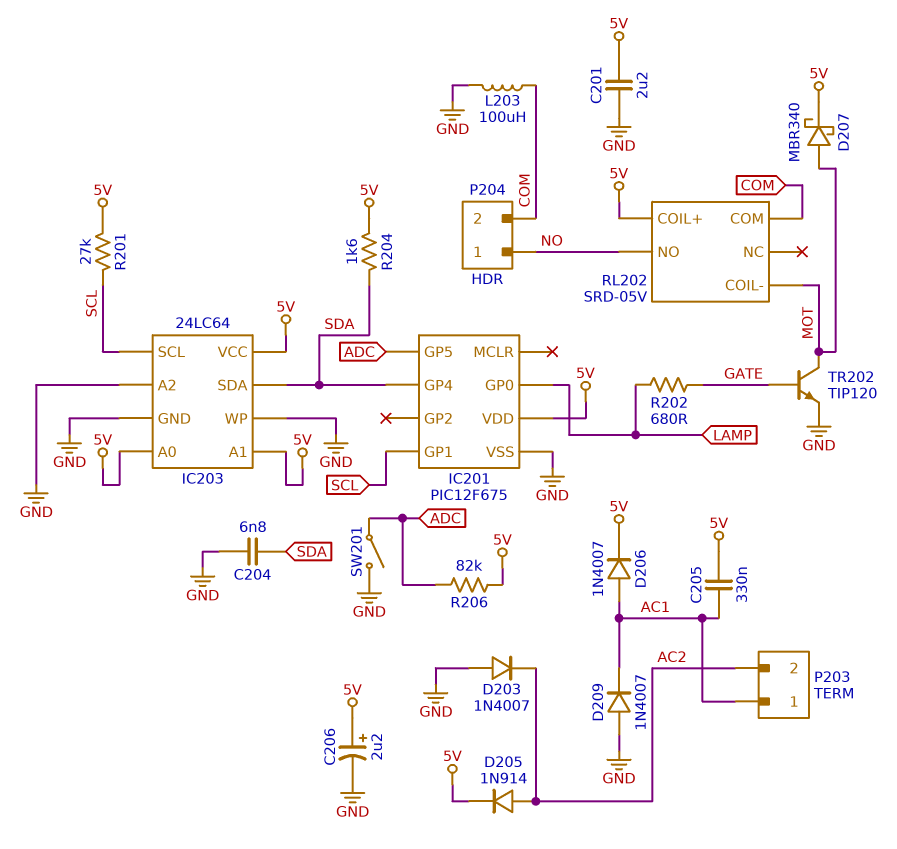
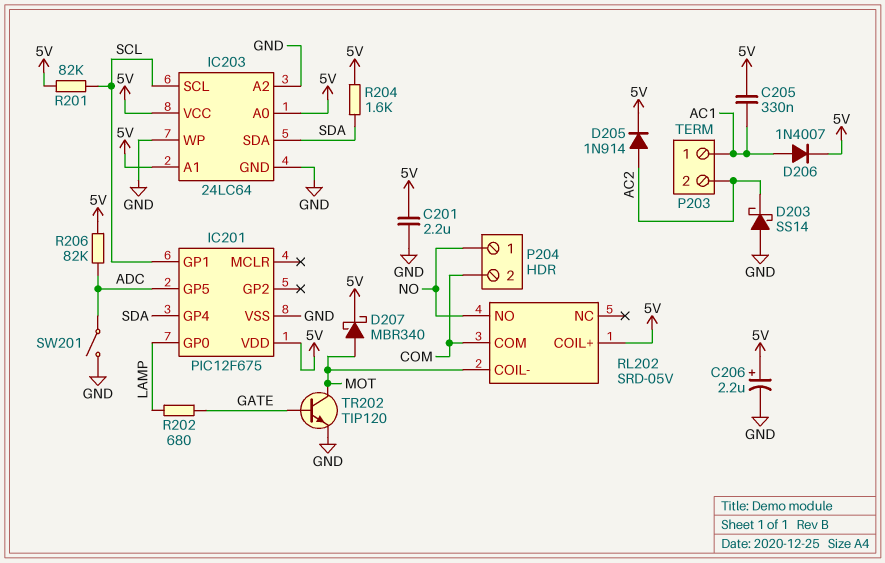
C204: 6.8nF (GND, SDA) -> none
D203: diode 1N4007 (A GND, K AC2) -> schottky SS14 (A GND, K AC2)
D209: diode 1N4007 (A GND, K AC1) -> none
L203: 100uH (COM, GND) -> none
R201: 27k (5V, SCL) -> 82k (5V, SCL)

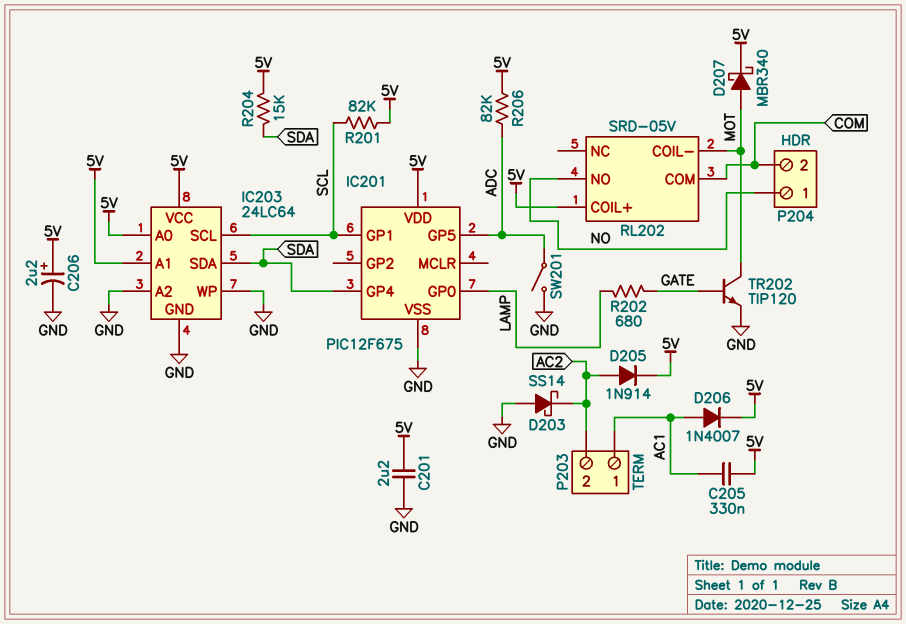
R204: 1.6k (5V, SDA) -> 15k (5V, SDA)

